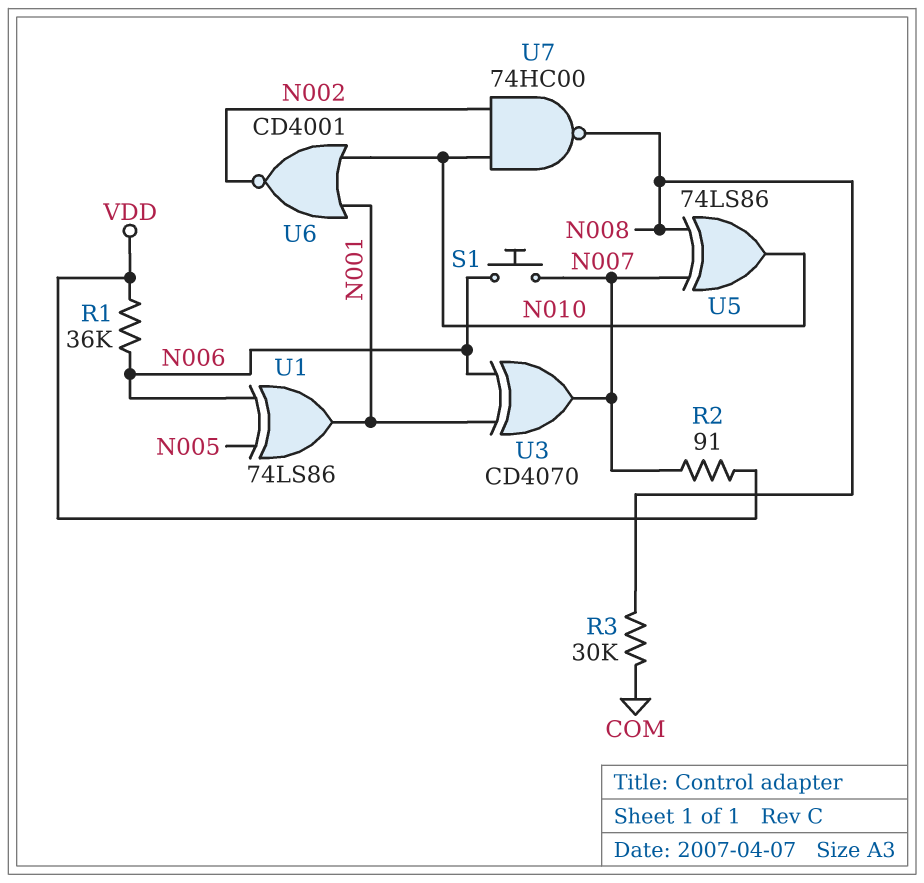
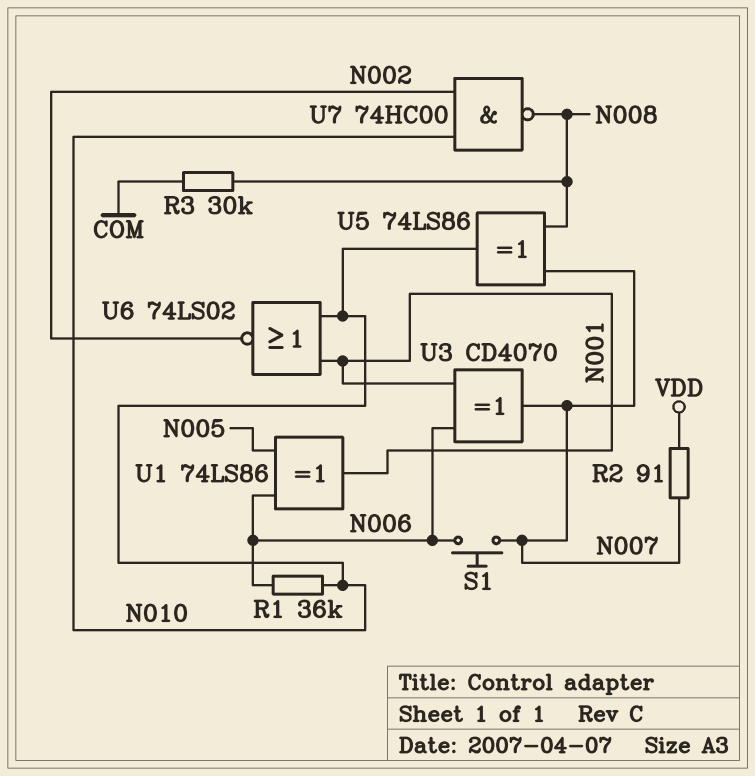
R1: 36k (N006, VDD) -> 36k (N006, N010)
U6: NOR CD4001 (in N001, in N010, out N002) -> NOR 74LS02 (in N001, in N010, out N002)

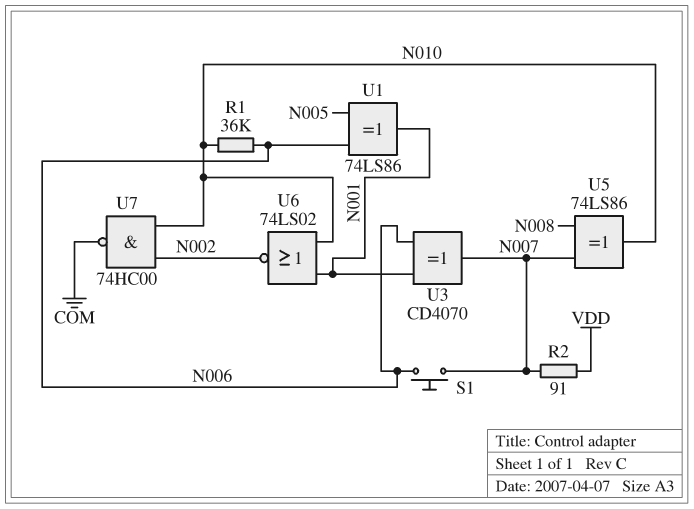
R3: 30k (COM, N008) -> none
U7: NAND 74HC00 (in N002, in N010, out N008) -> NAND 74HC00 (in N002, in N010, out COM)

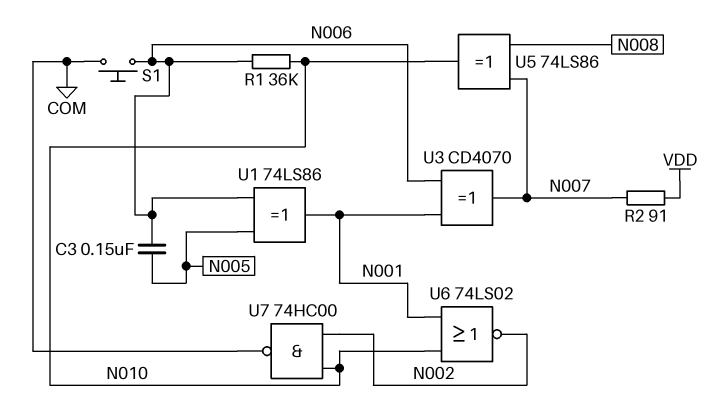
C3: none -> 150nF (N005, N006)
S1: button (N006, N007) -> button (COM, N006)

